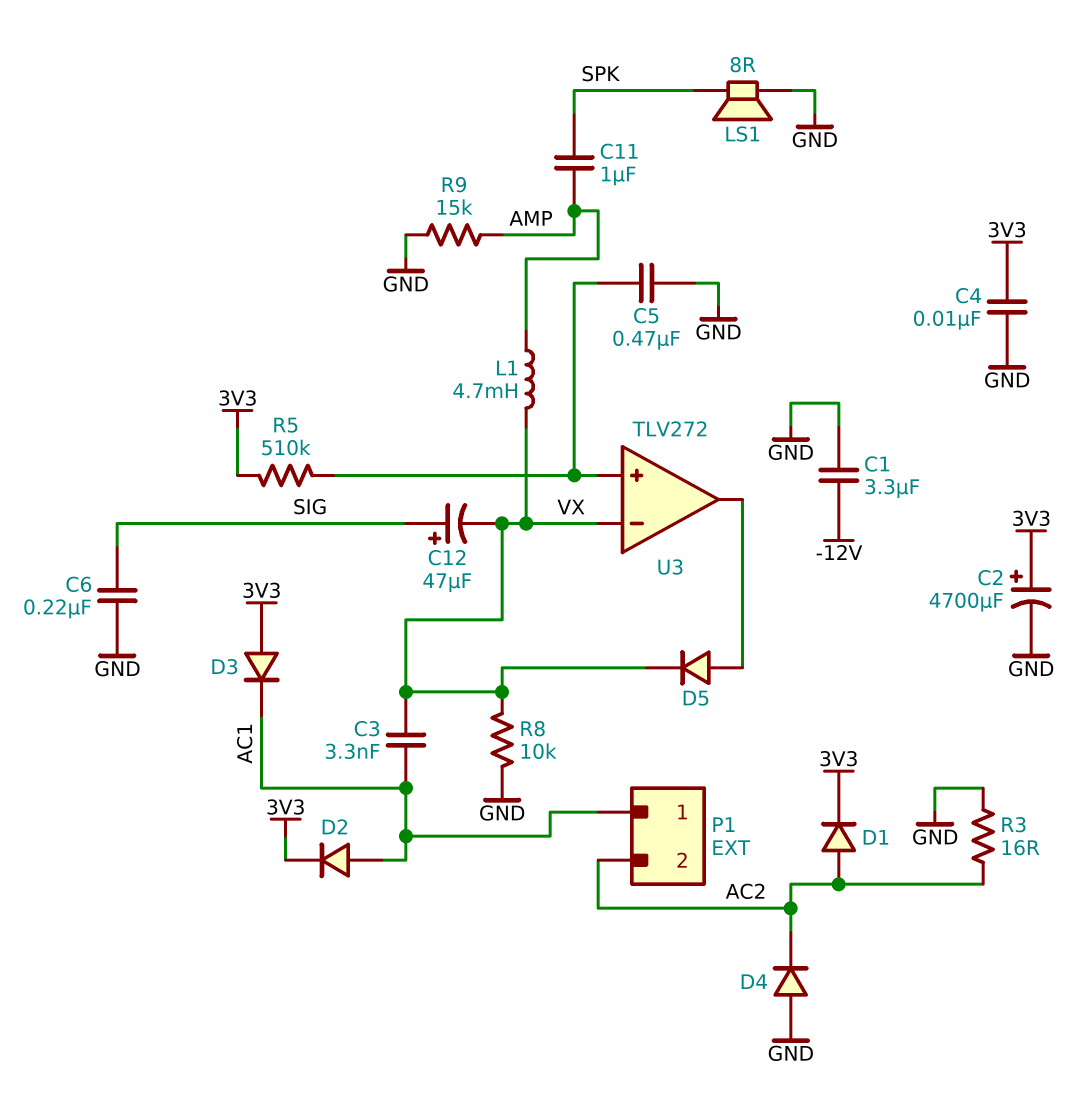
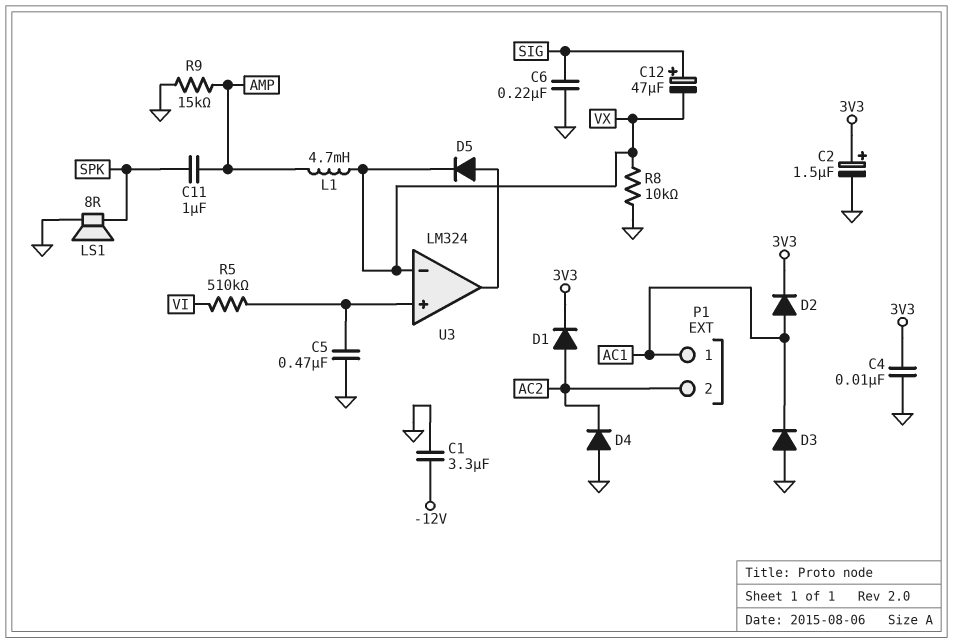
C2: 4700uF (plus 3V3, minus GND) -> 1.5uF (plus 3V3, minus GND)
C3: 3.3nF (AC1, VX) -> none
D3: diode (A 3V3, K AC1) -> diode (A GND, K AC1)
R3: 16 (AC2, GND) -> none
R5: 510k (3V3, U3/in+) -> 510k (U3/in+, VI)
U3: TLV272 -> LM324

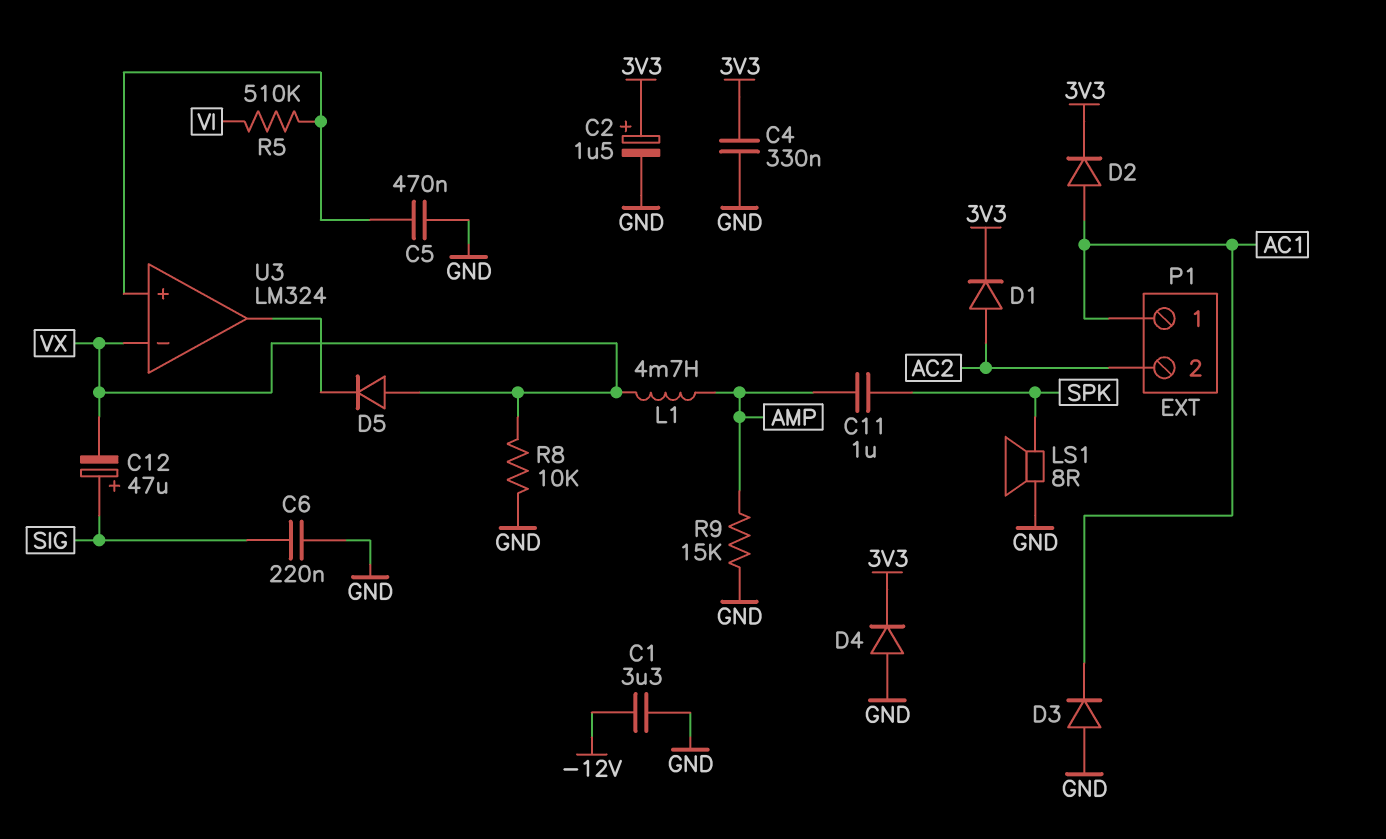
C4: 10nF (3V3, GND) -> 330nF (3V3, GND)
D4: diode (A GND, K AC2) -> diode (A GND, K 3V3)
D5: diode (A U3/out, K VX) -> diode (A VX, K U3/out)

